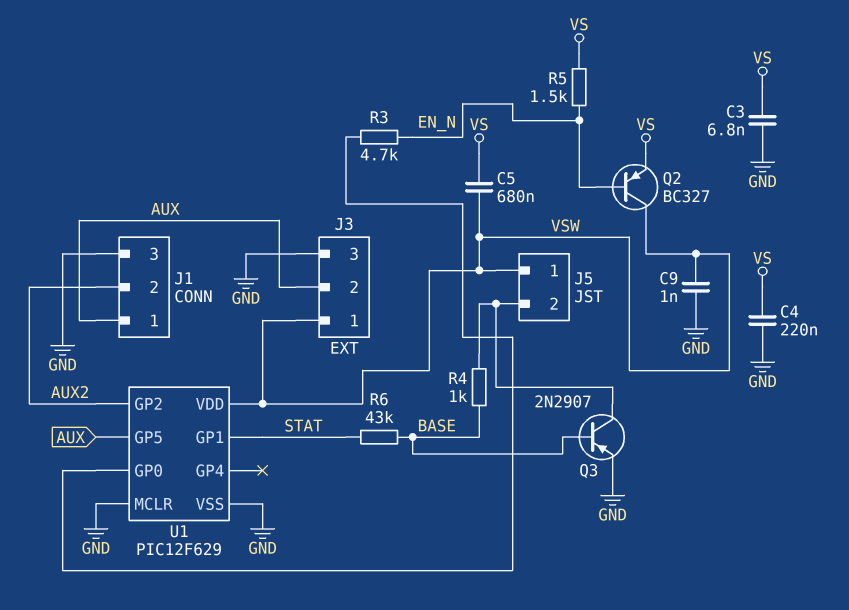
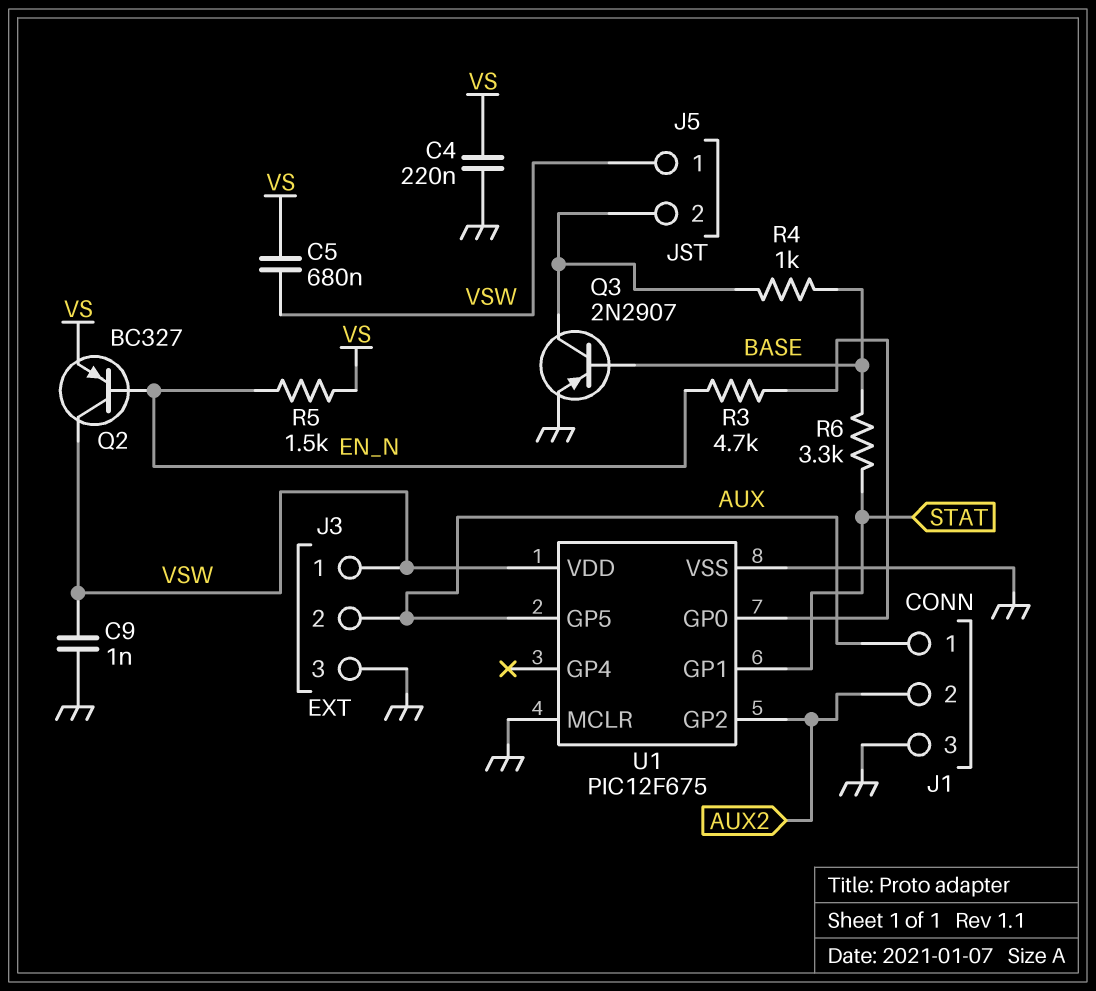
C3: 6.8nF (GND, VS) -> none
R6: 43k (BASE, STAT) -> 3.3k (BASE, STAT)
U1: PIC12F629 -> PIC12F675

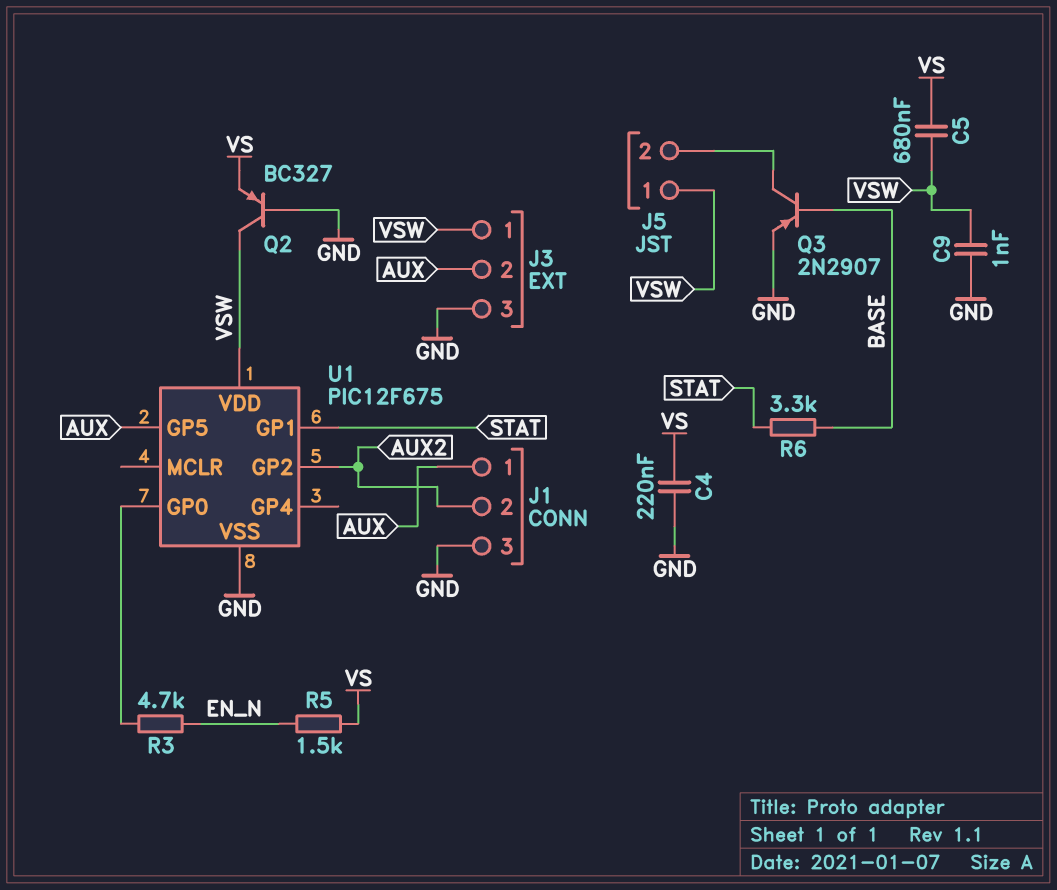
Q2: PNP BC327 (B EN_N, C VSW, E VS) -> PNP BC327 (B GND, C VSW, E VS)
R4: 1k (BASE, J5/2) -> none
U1 pin MCLR: GND -> none

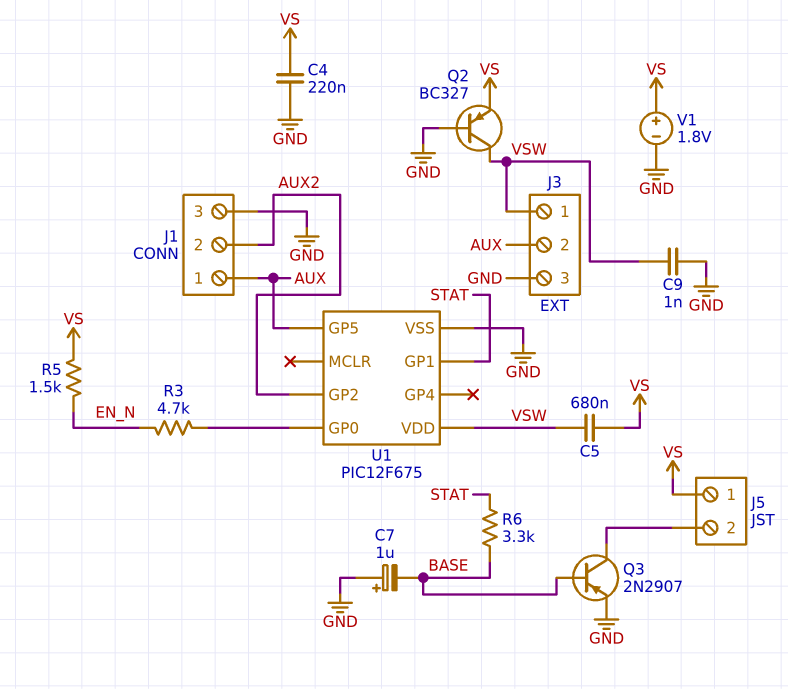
C7: none -> 1uF (plus GND, minus BASE)
J5 pin 1: VSW -> VS
V1: none -> 1.8V (plus VS, minus GND)

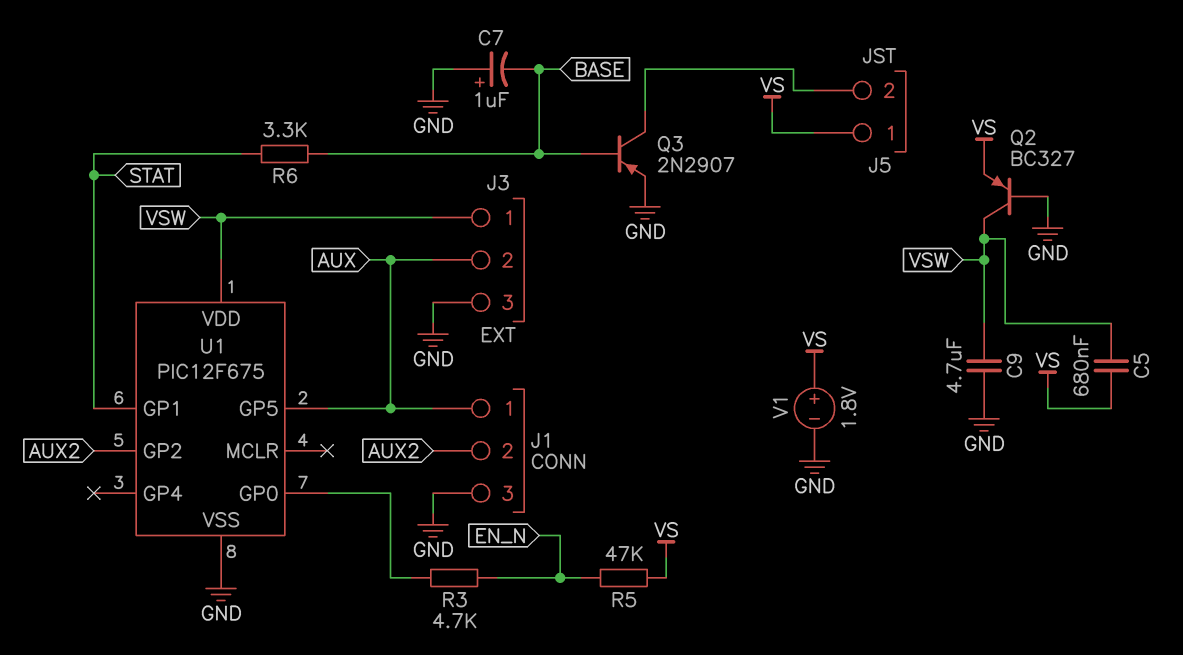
C4: 220nF (GND, VS) -> none
C9: 1nF (GND, VSW) -> 4.7uF (GND, VSW)
R5: 1.5k (EN_N, VS) -> 47k (EN_N, VS)

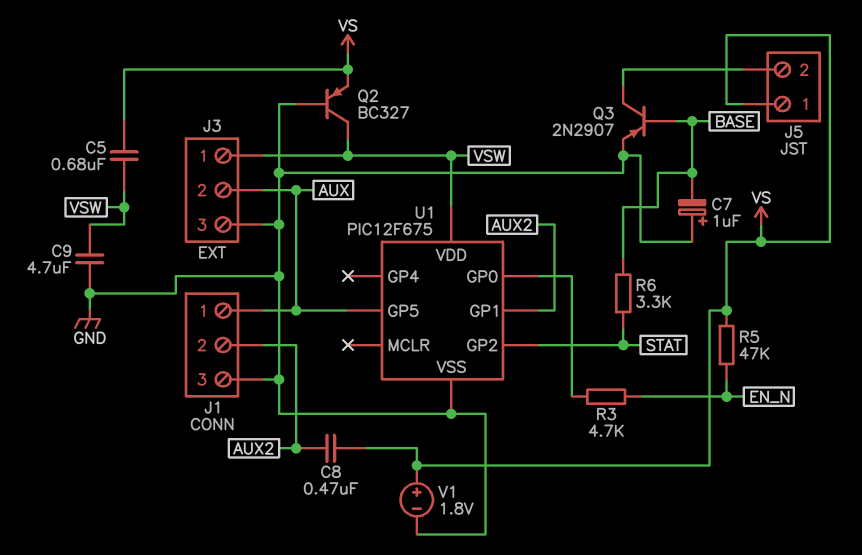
C8: none -> 470nF (AUX2, VS)
U1 pin GP1: STAT -> AUX2
U1 pin GP2: AUX2 -> STAT

